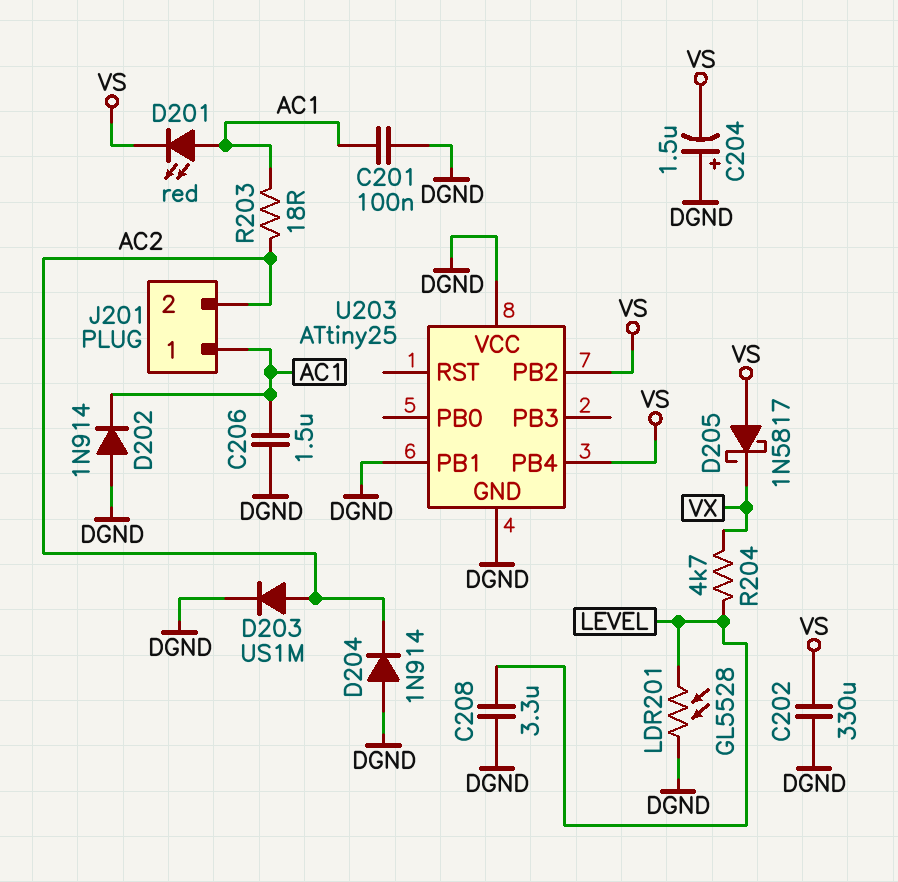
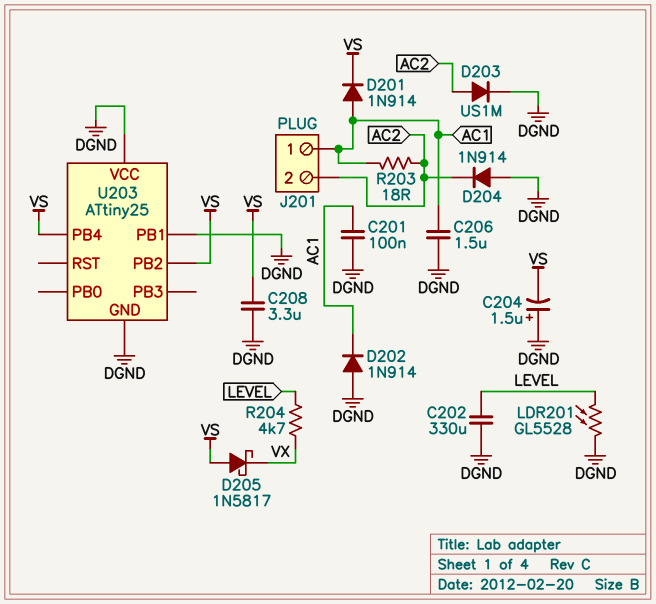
C202: 330uF (DGND, VS) -> 330uF (DGND, LEVEL)
C208: 3.3uF (DGND, LEVEL) -> 3.3uF (DGND, VS)
D201: LED red (A AC1, K VS) -> diode 1N914 (A AC1, K VS)

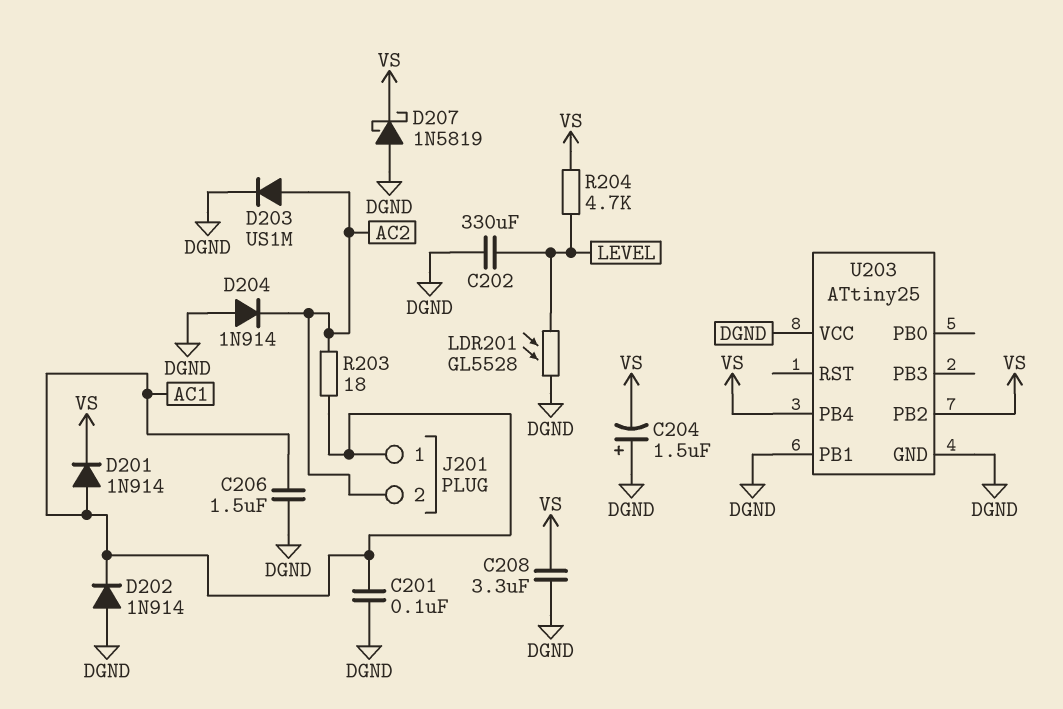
D205: schottky 1N5817 (A VS, K VX) -> none
D207: none -> schottky 1N5819 (A DGND, K VS)
R204: 4.7k (LEVEL, VX) -> 4.7k (LEVEL, VS)

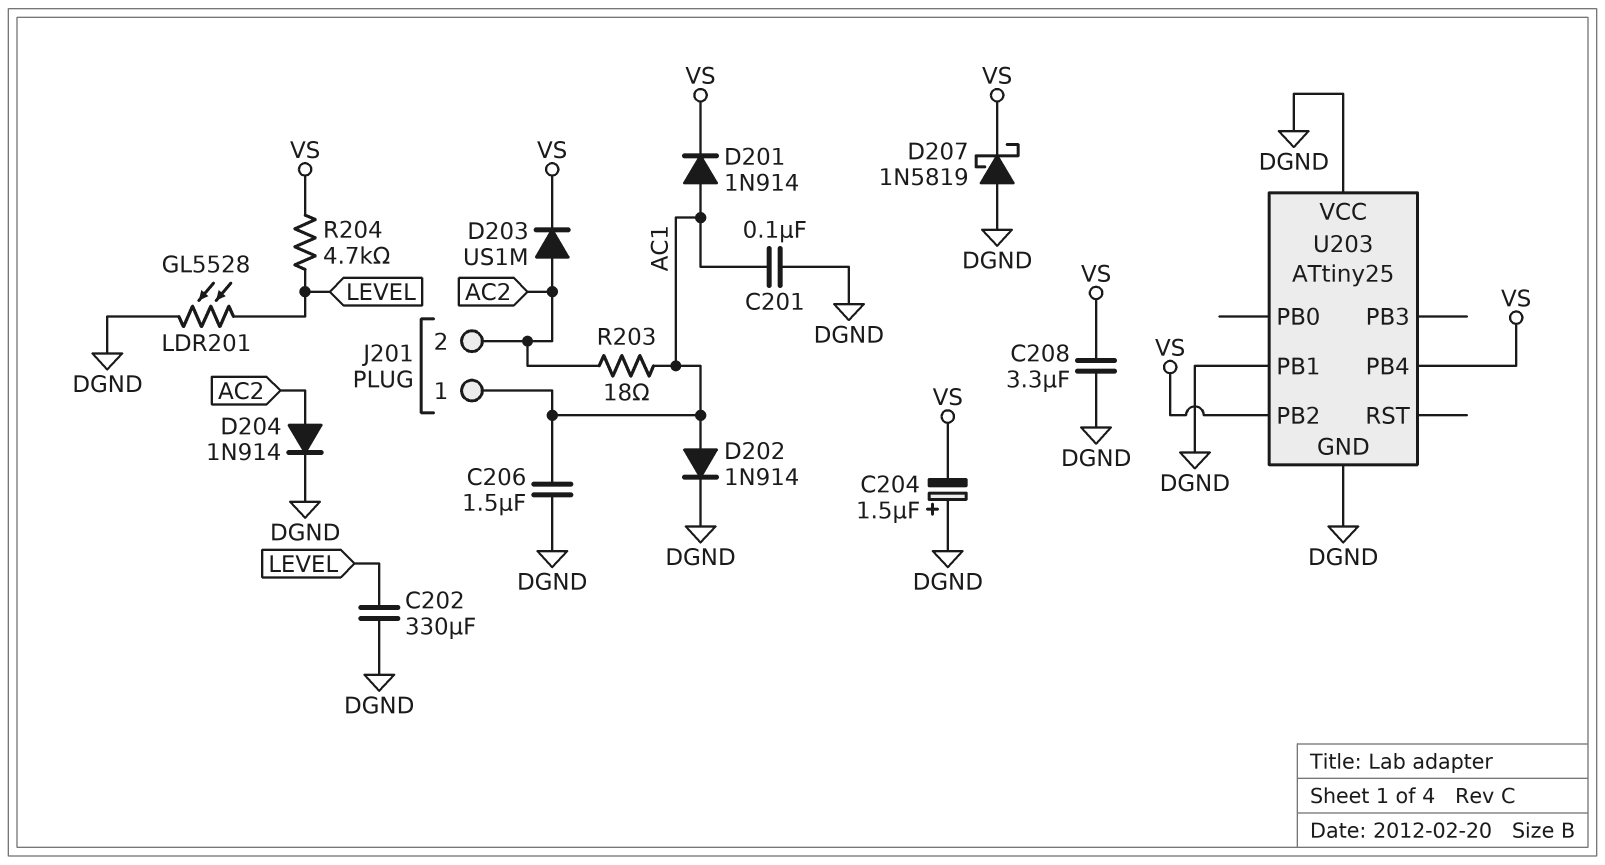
D202: diode 1N914 (A DGND, K AC1) -> diode 1N914 (A AC1, K DGND)
D203: diode US1M (A AC2, K DGND) -> diode US1M (A AC2, K VS)
D204: diode 1N914 (A DGND, K AC2) -> diode 1N914 (A AC2, K DGND)

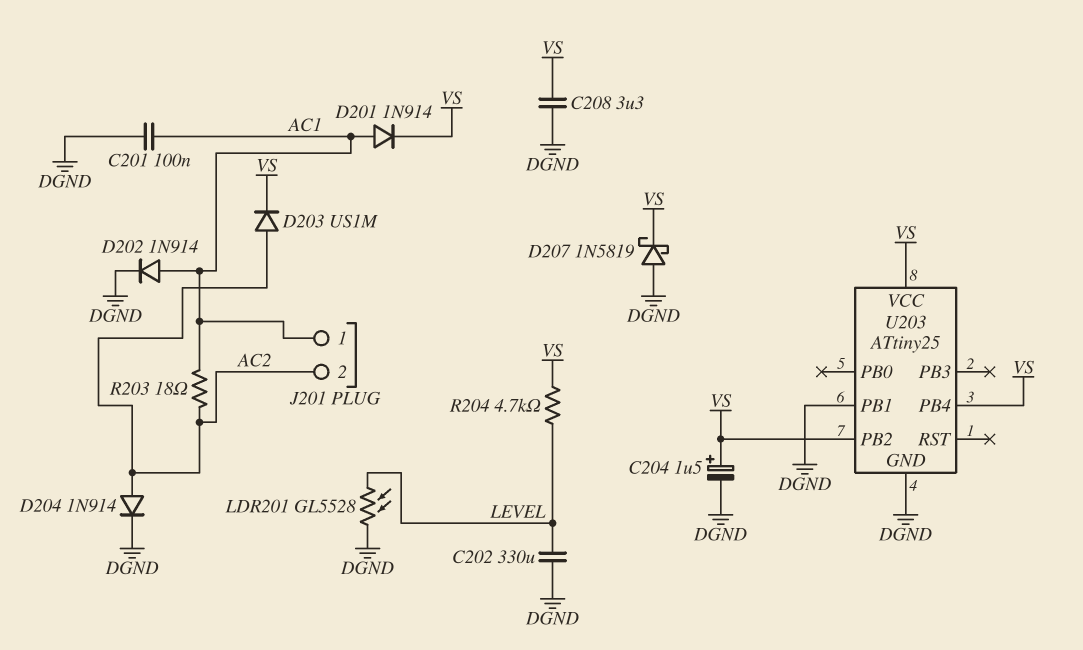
C204: 1.5uF (plus DGND, minus VS) -> 1.5uF (plus VS, minus DGND)
C206: 1.5uF (AC1, DGND) -> none
U203 pin VCC: DGND -> VS

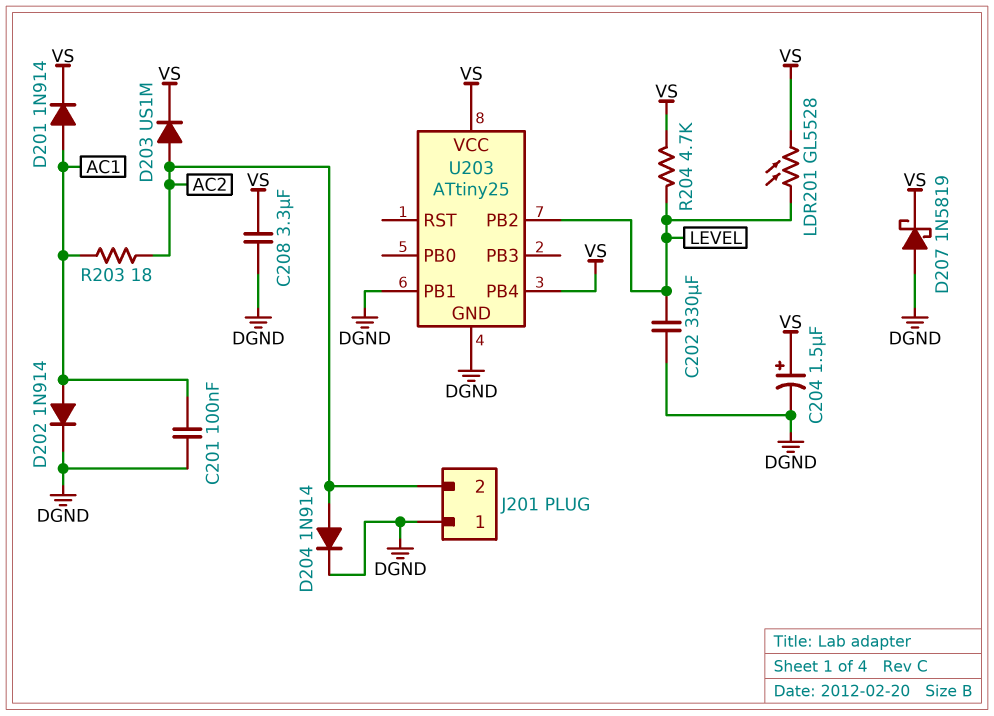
J201 pin 1: AC1 -> DGND
LDR201: GL5528 (DGND, LEVEL) -> GL5528 (LEVEL, VS)
U203 pin PB2: VS -> LEVEL

